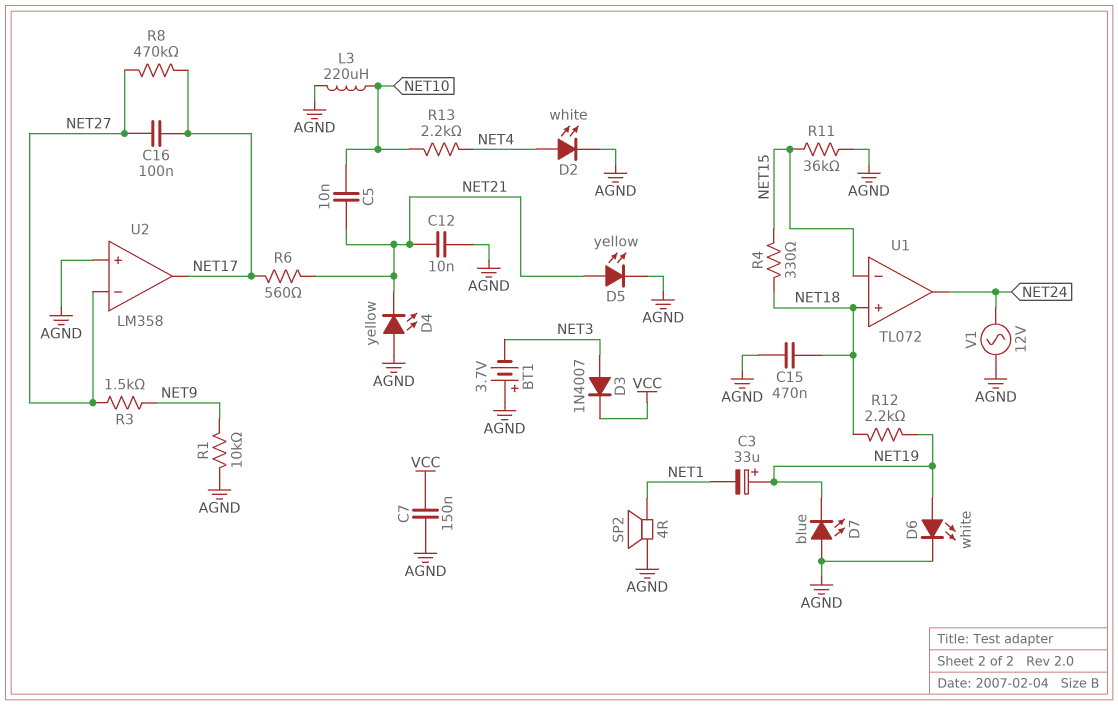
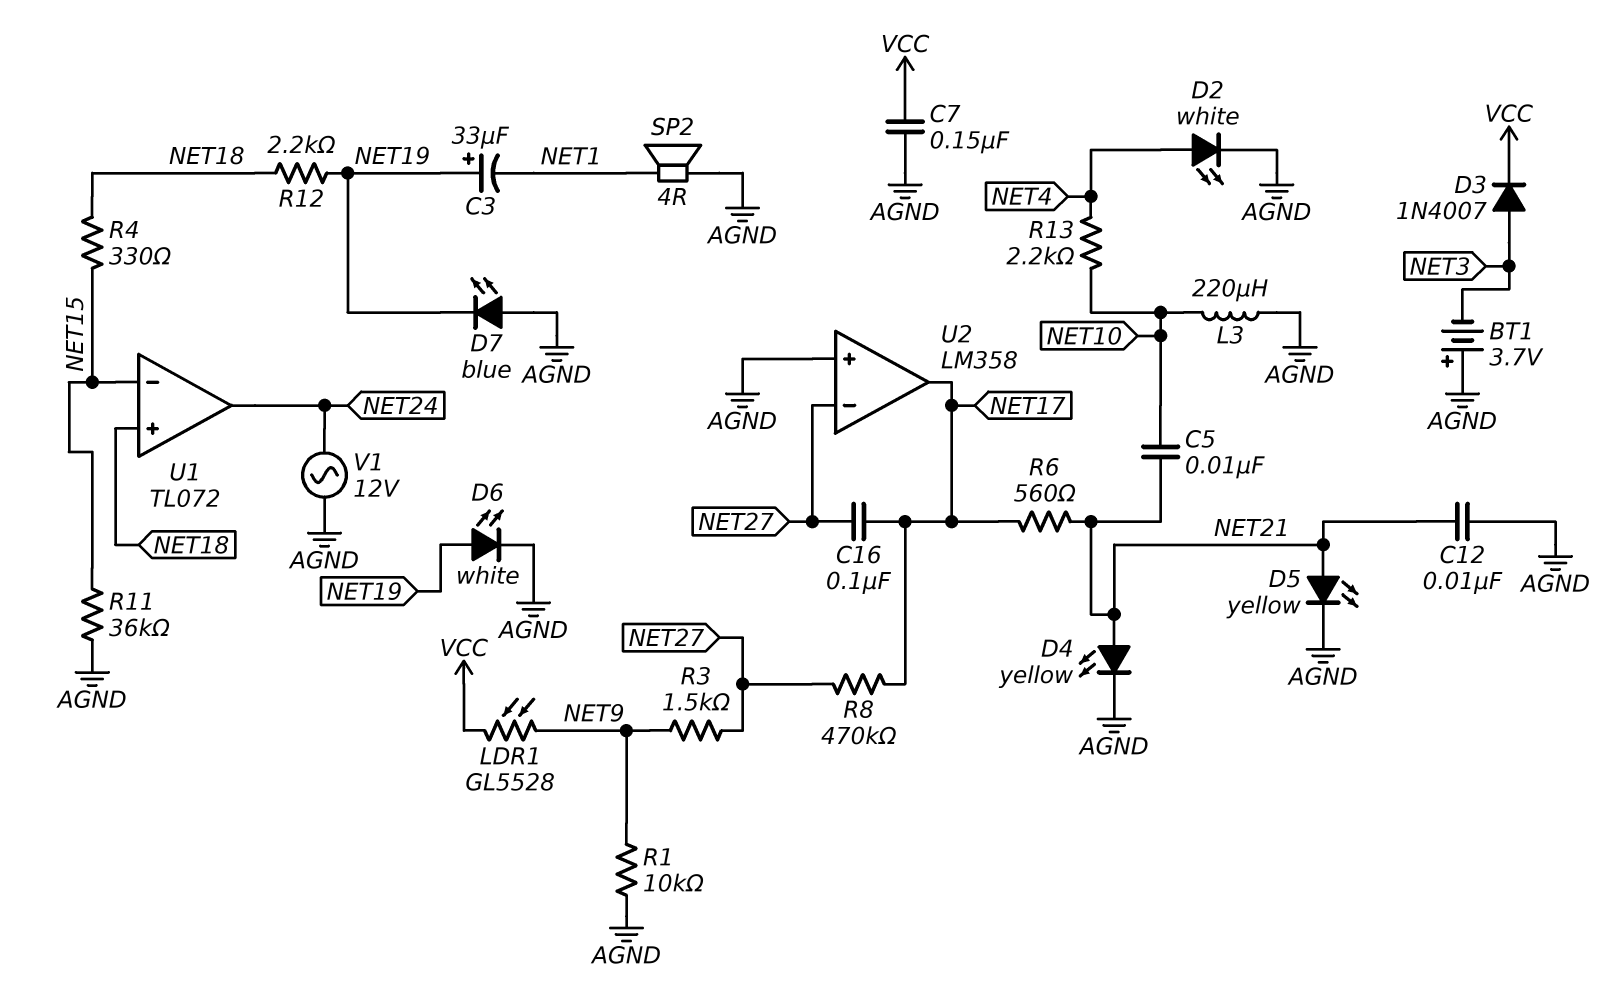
C15: 470nF (AGND, NET18) -> none
D4: LED yellow (A AGND, K NET21) -> LED yellow (A NET21, K AGND)
LDR1: none -> GL5528 (NET9, VCC)

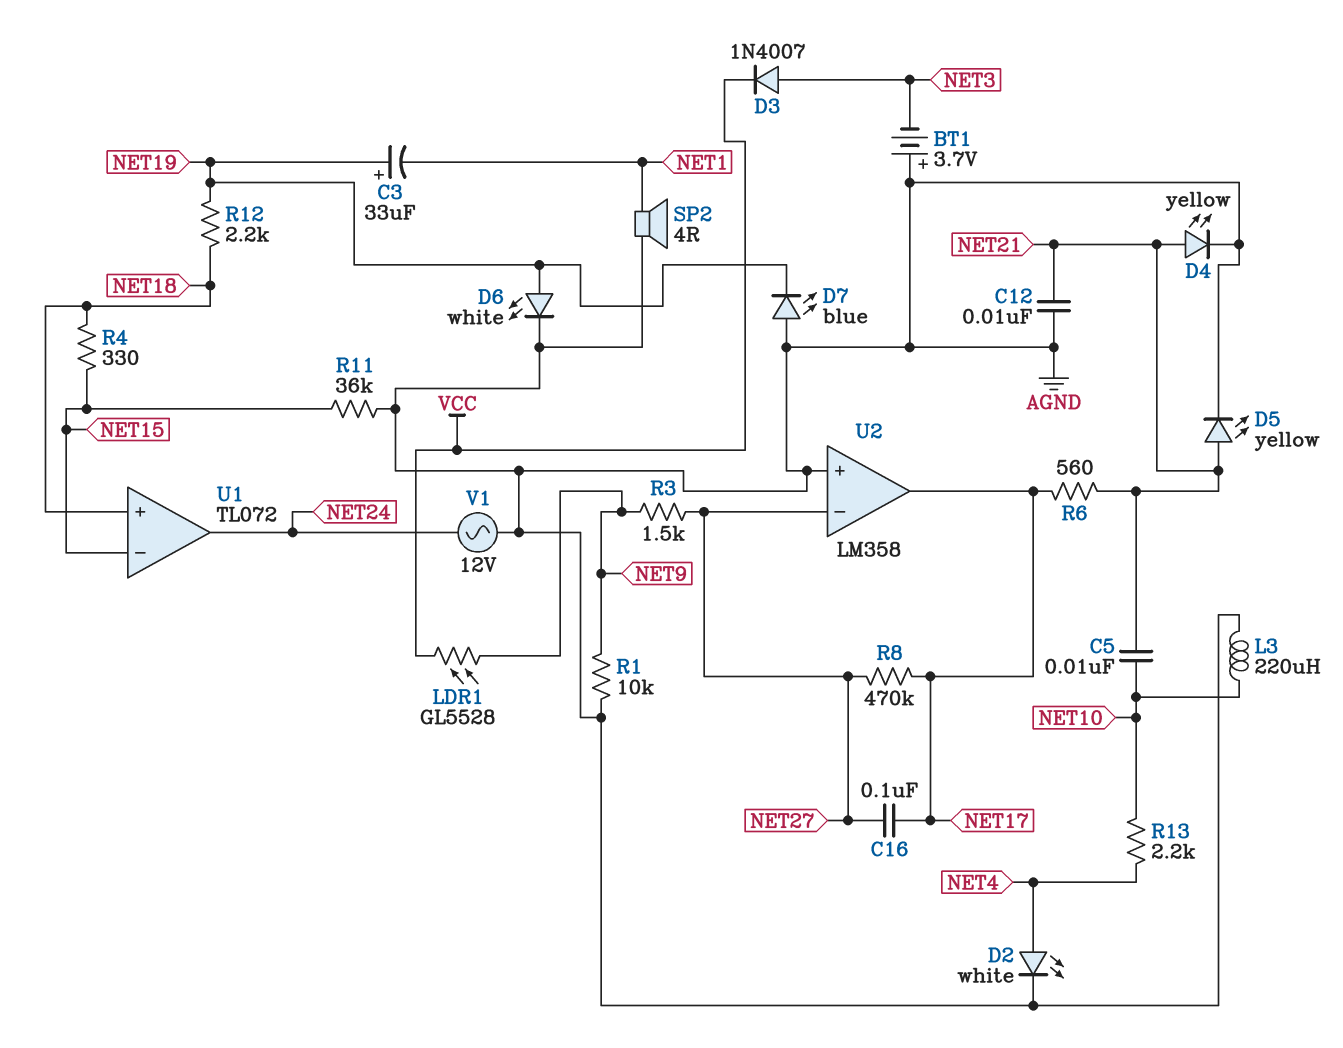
C7: 150nF (AGND, VCC) -> none

